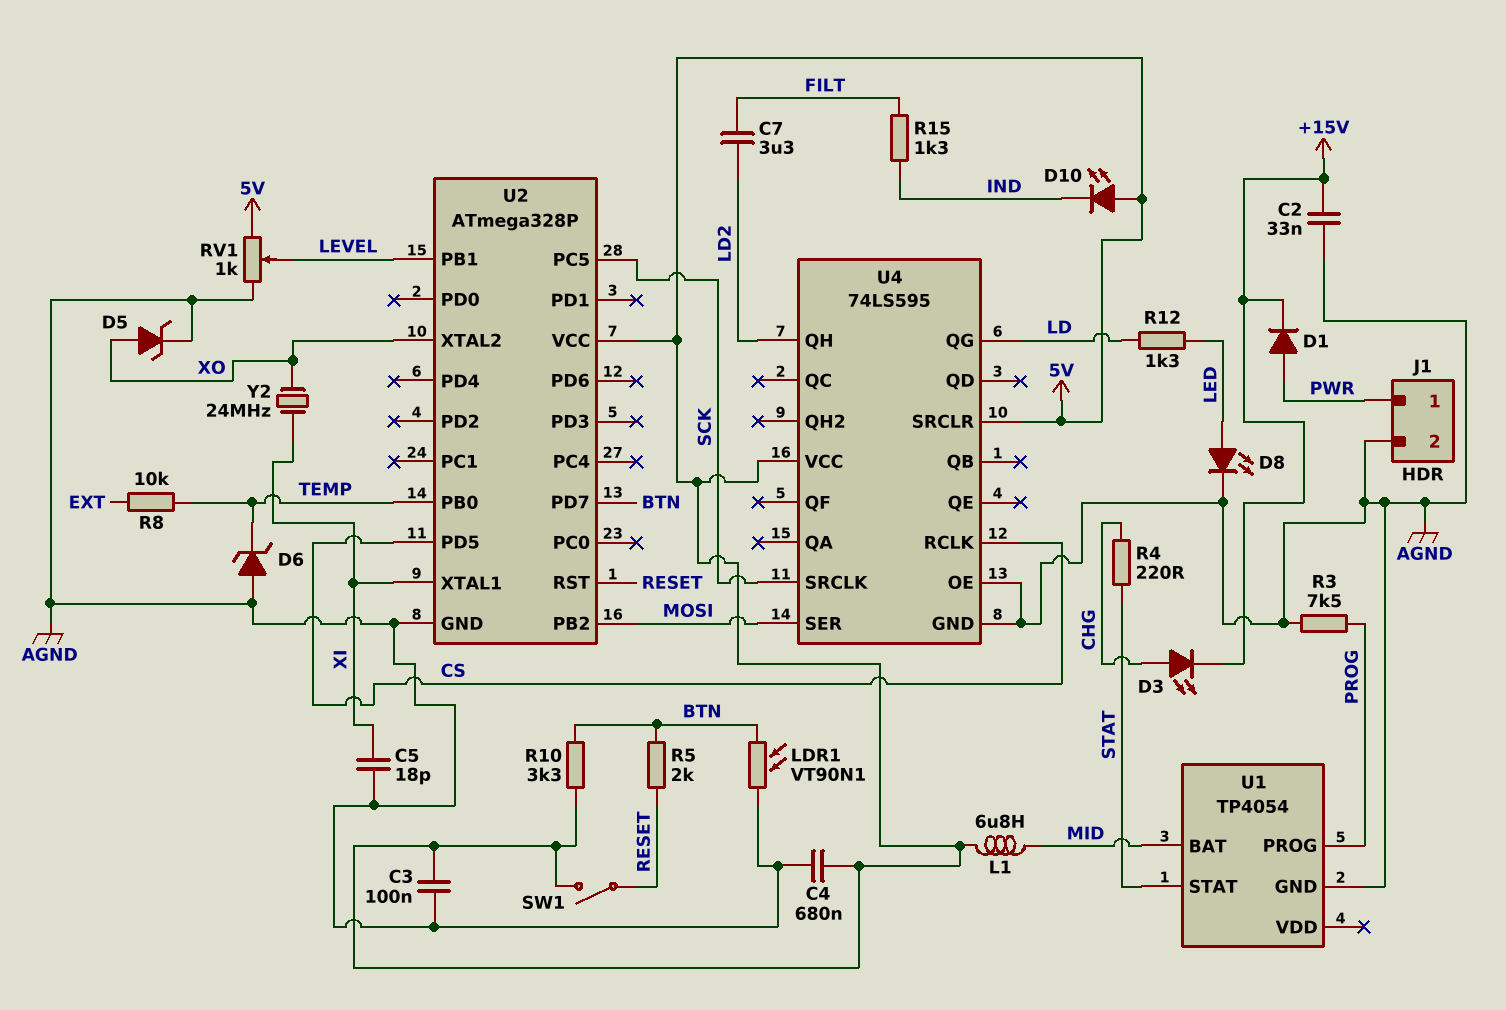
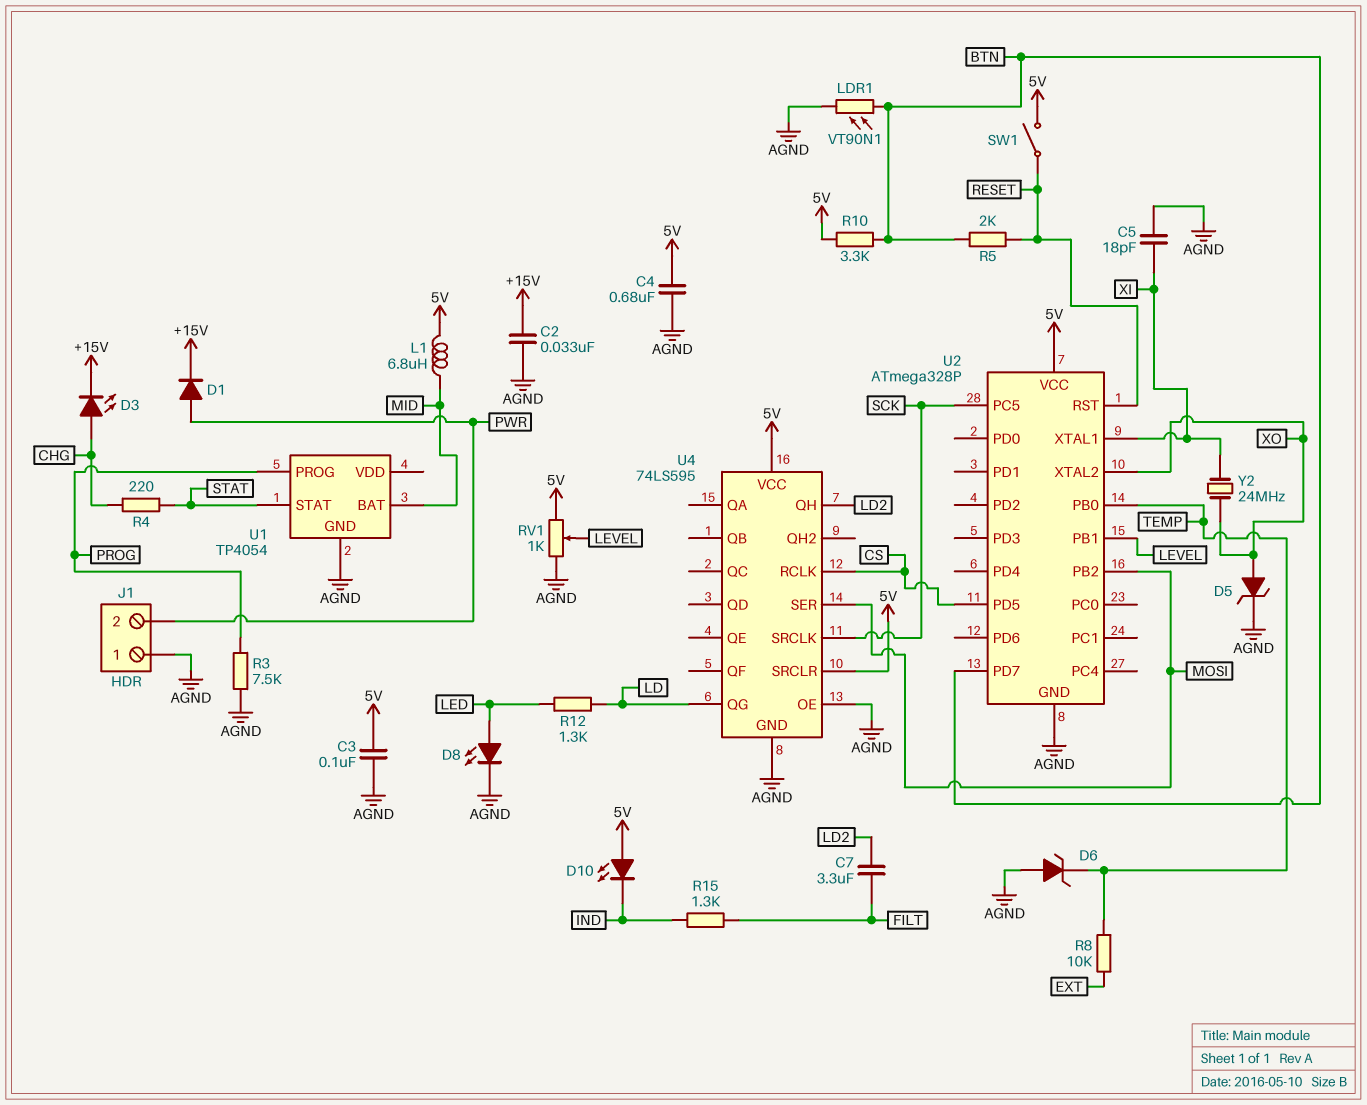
J1 pin 1: PWR -> AGND
J1 pin 2: AGND -> PWR

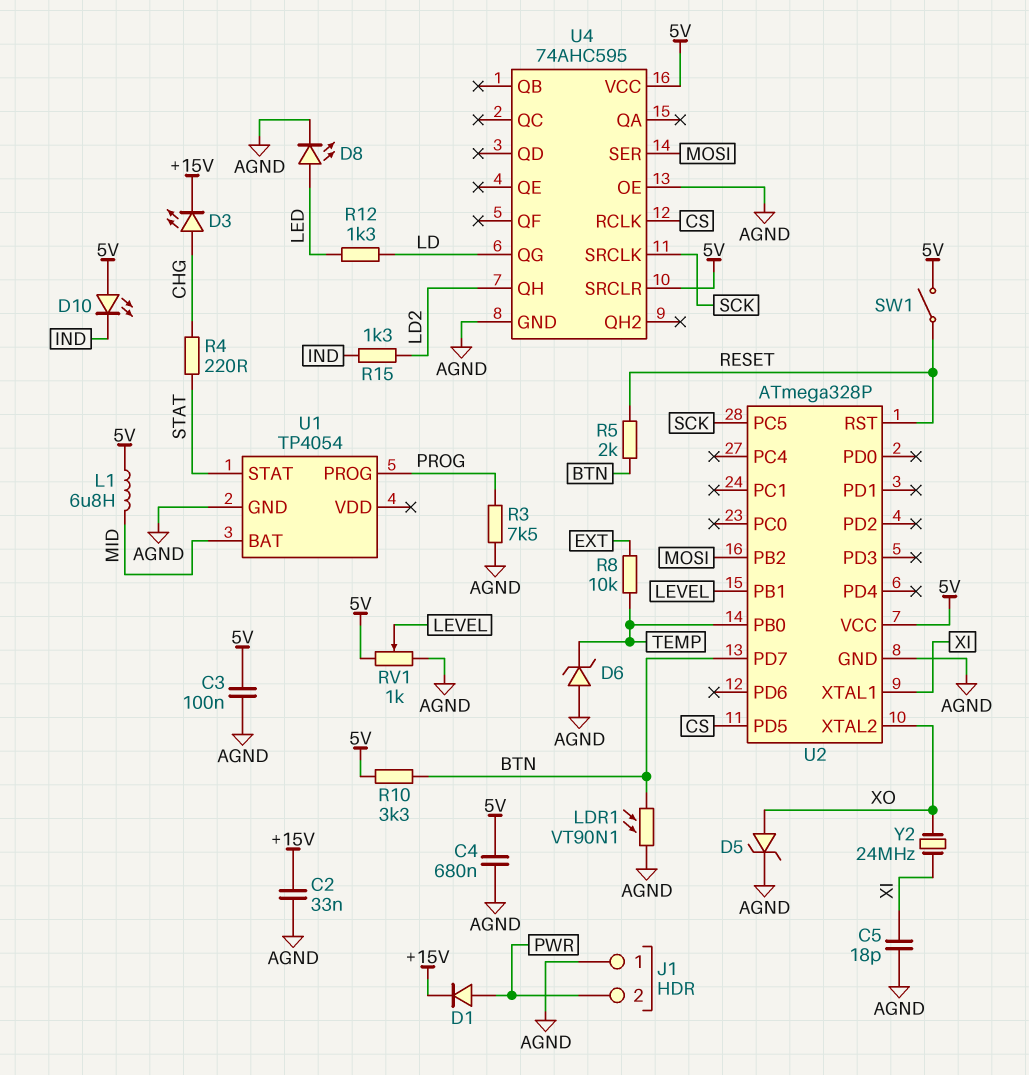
C7: 3.3uF (FILT, LD2) -> none
R15: 1.3k (FILT, IND) -> 1.3k (IND, LD2)
U4: 74LS595 -> 74AHC595

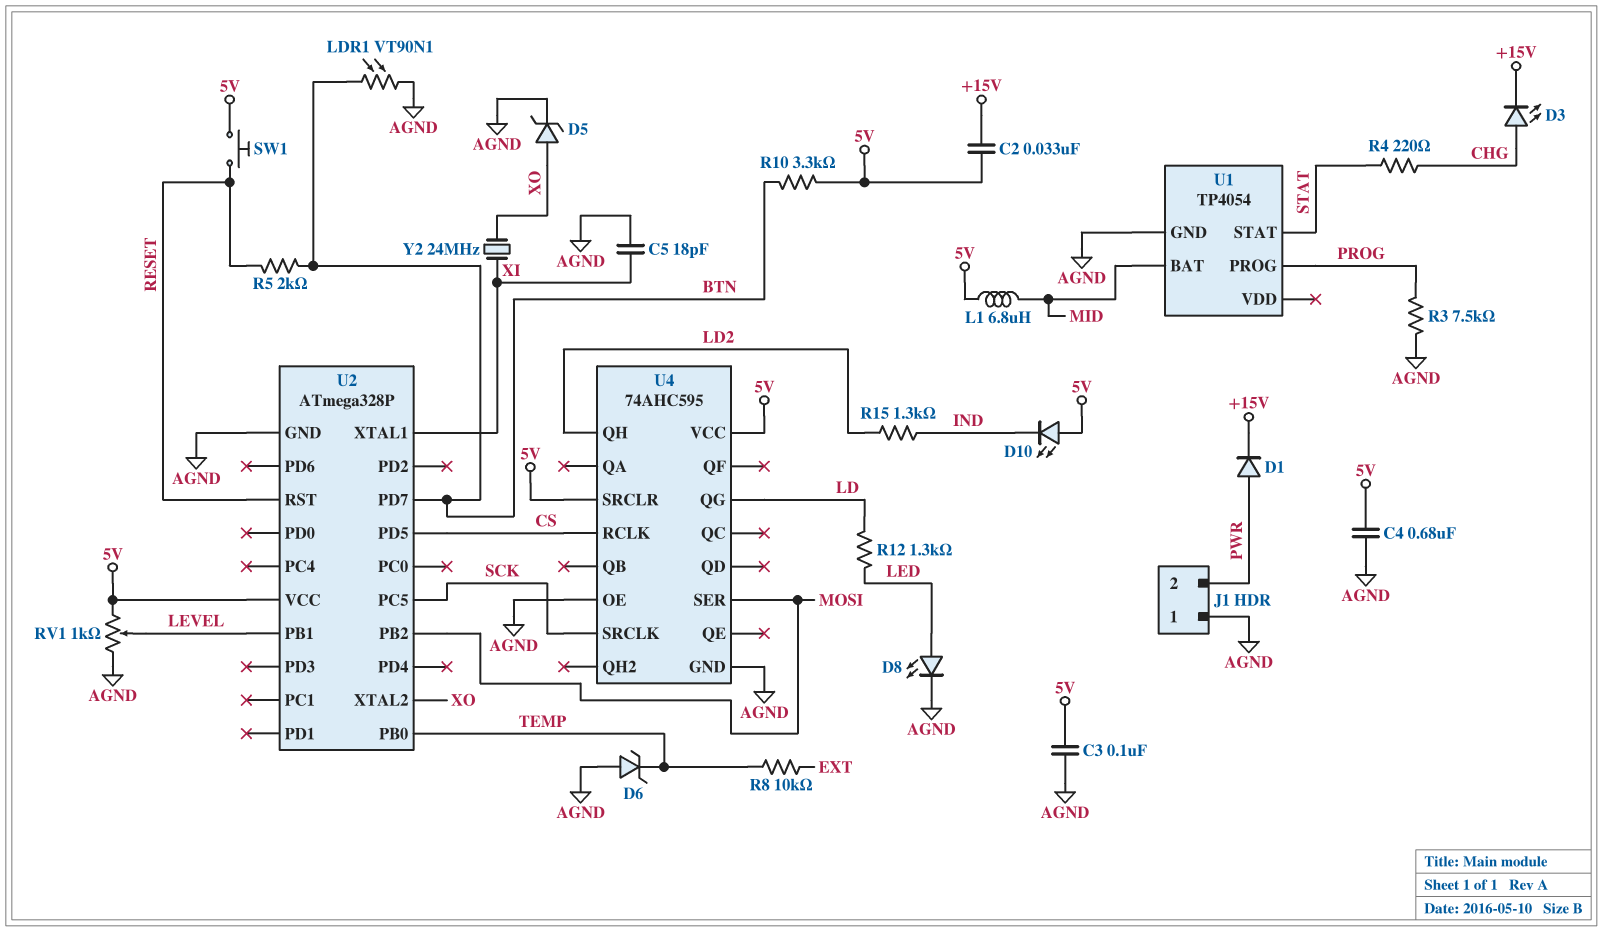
C2: 33nF (+15V, AGND) -> 33nF (+15V, 5V)
SW1: switch (5V, RESET) -> button (5V, RESET)

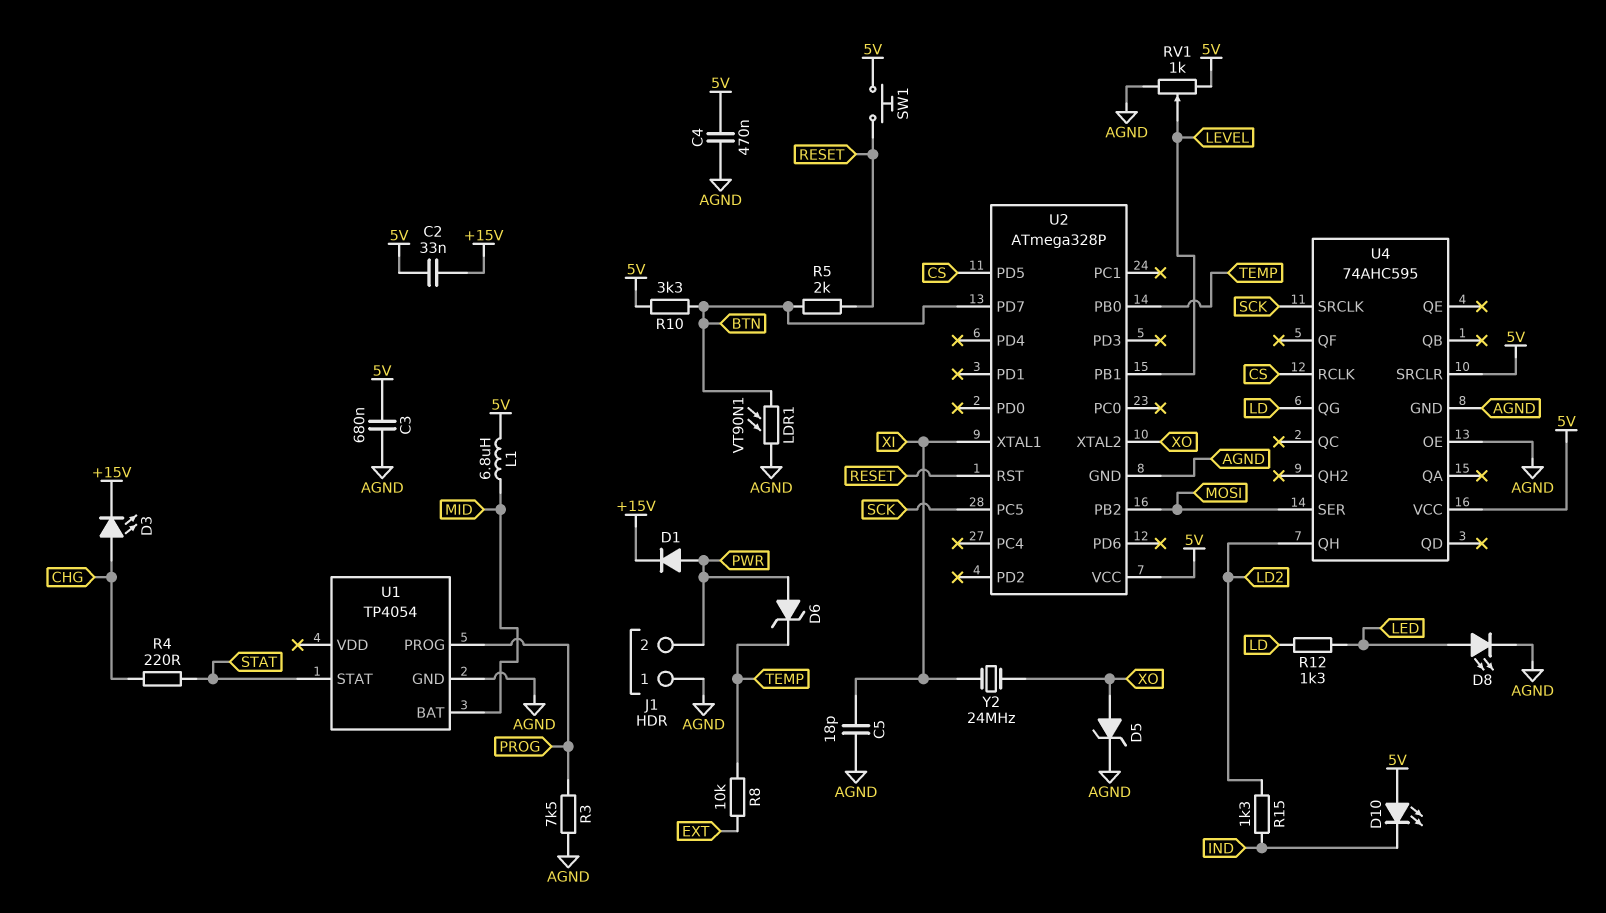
C3: 100nF (5V, AGND) -> 680nF (5V, AGND)
C4: 680nF (5V, AGND) -> 470nF (5V, AGND)
D6: zener (A AGND, K TEMP) -> zener (A PWR, K TEMP)

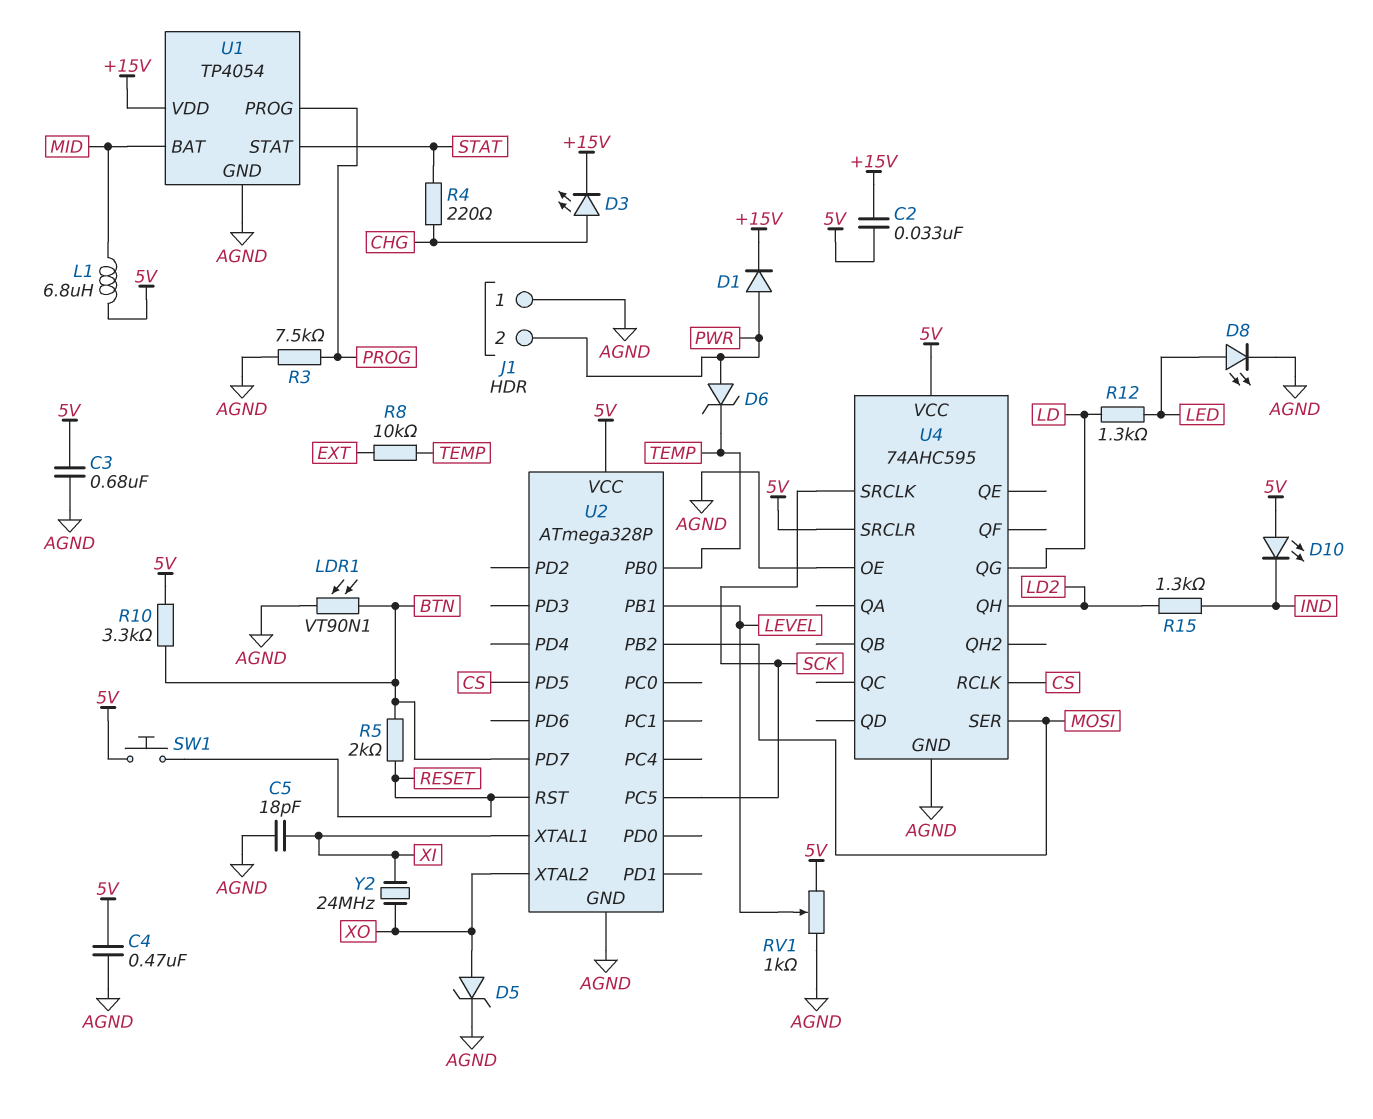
U1 pin VDD: none -> +15V

